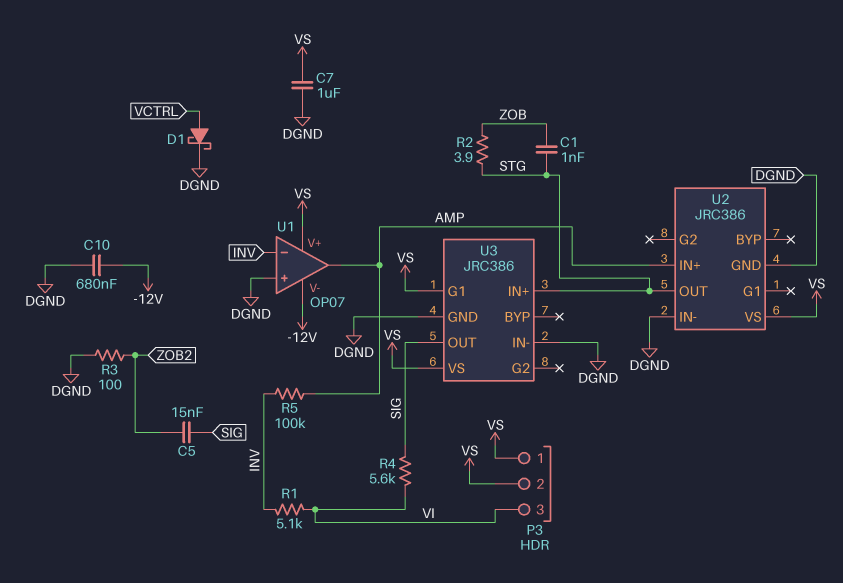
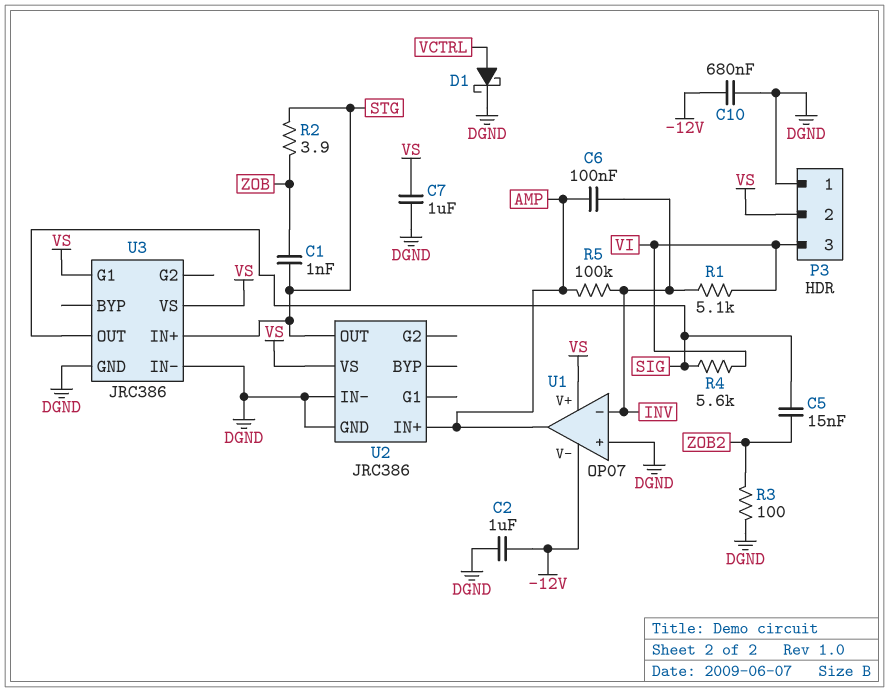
C2: none -> 1uF (-12V, DGND)
C6: none -> 100nF (AMP, INV)
P3 pin 1: VS -> DGND

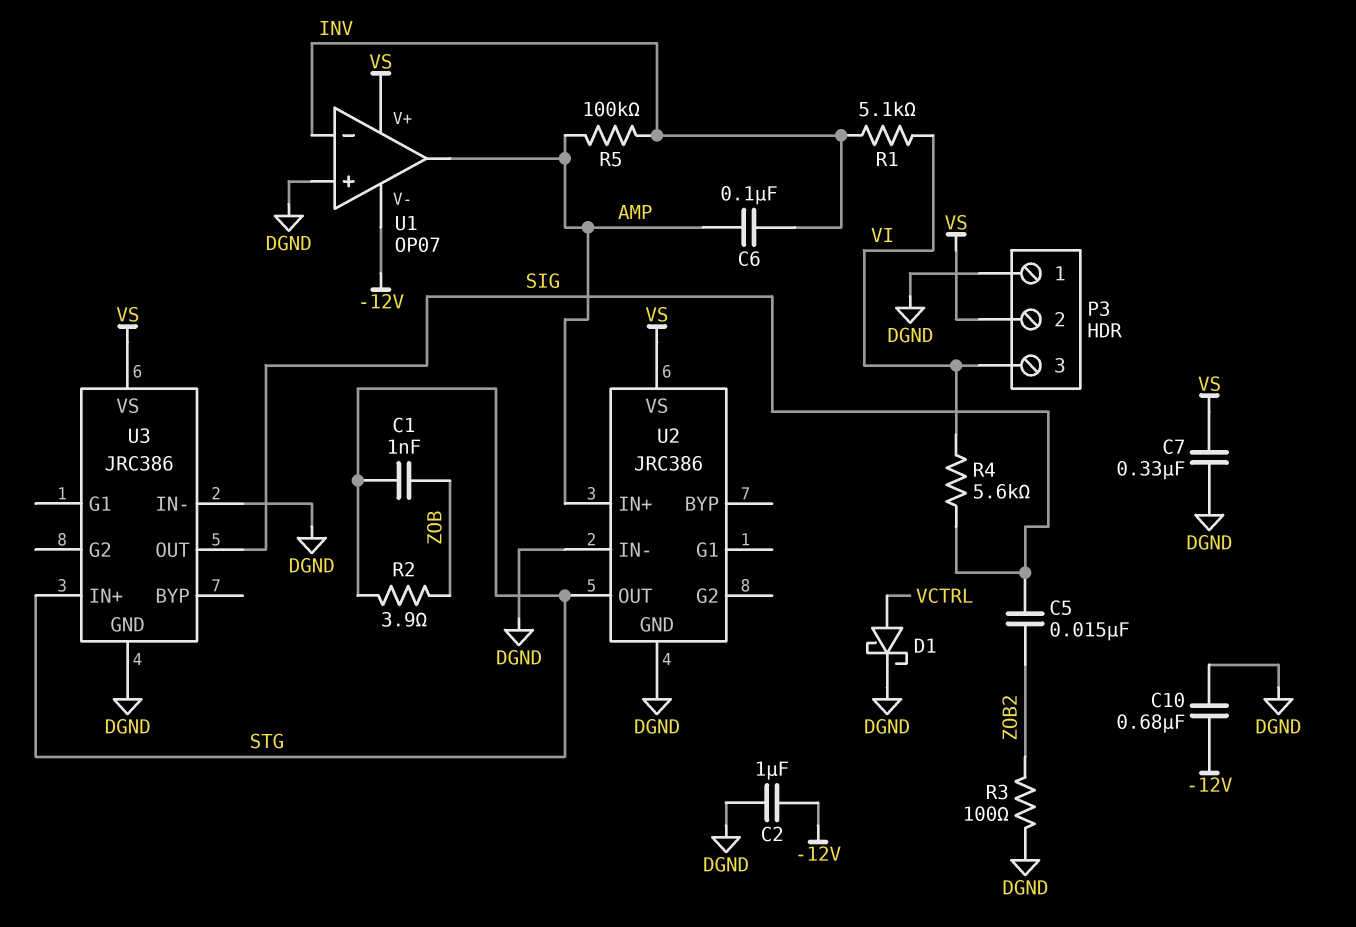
C7: 1uF (DGND, VS) -> 330nF (DGND, VS)
U3 pin G1: VS -> none

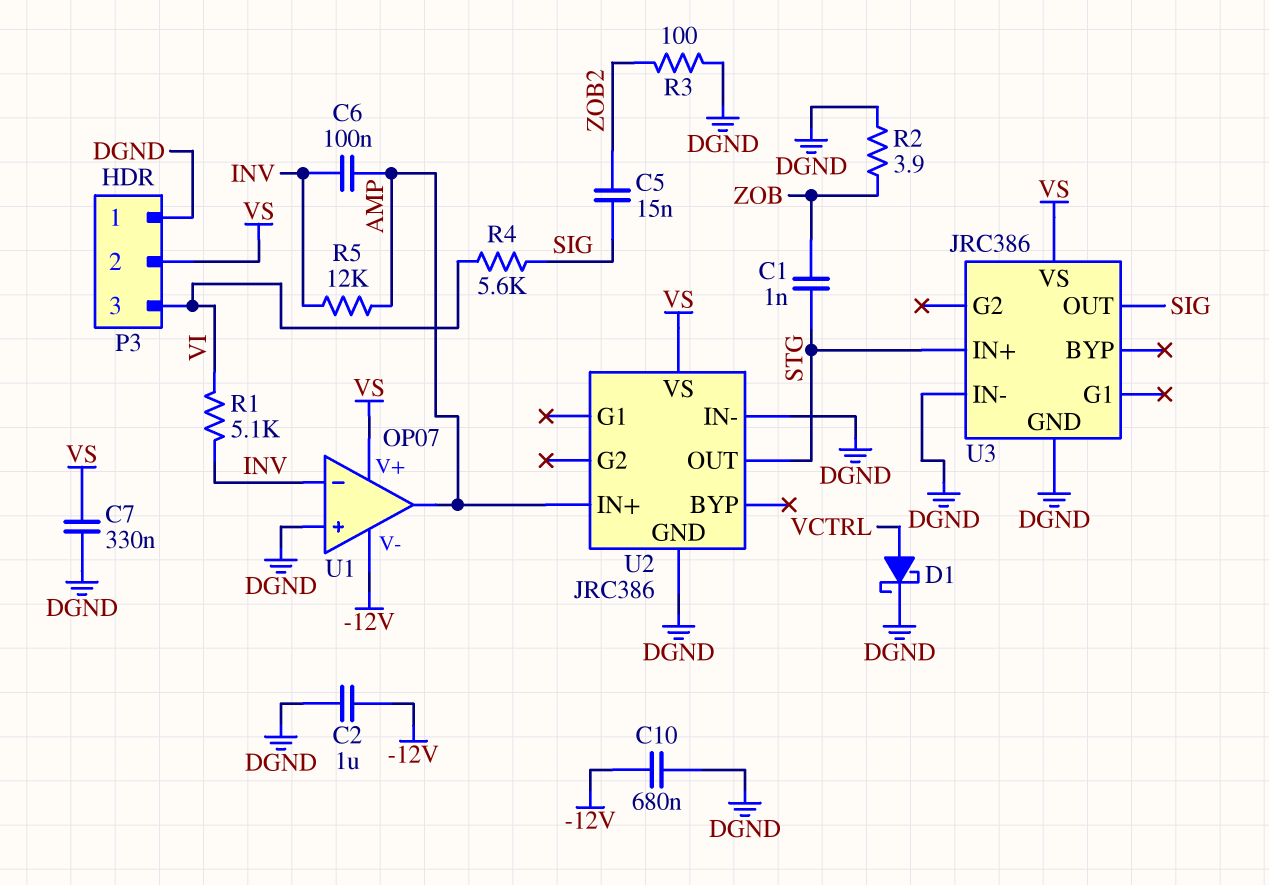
R2: 3.9 (STG, ZOB) -> 3.9 (DGND, ZOB)
R5: 100k (AMP, INV) -> 12k (AMP, INV)

